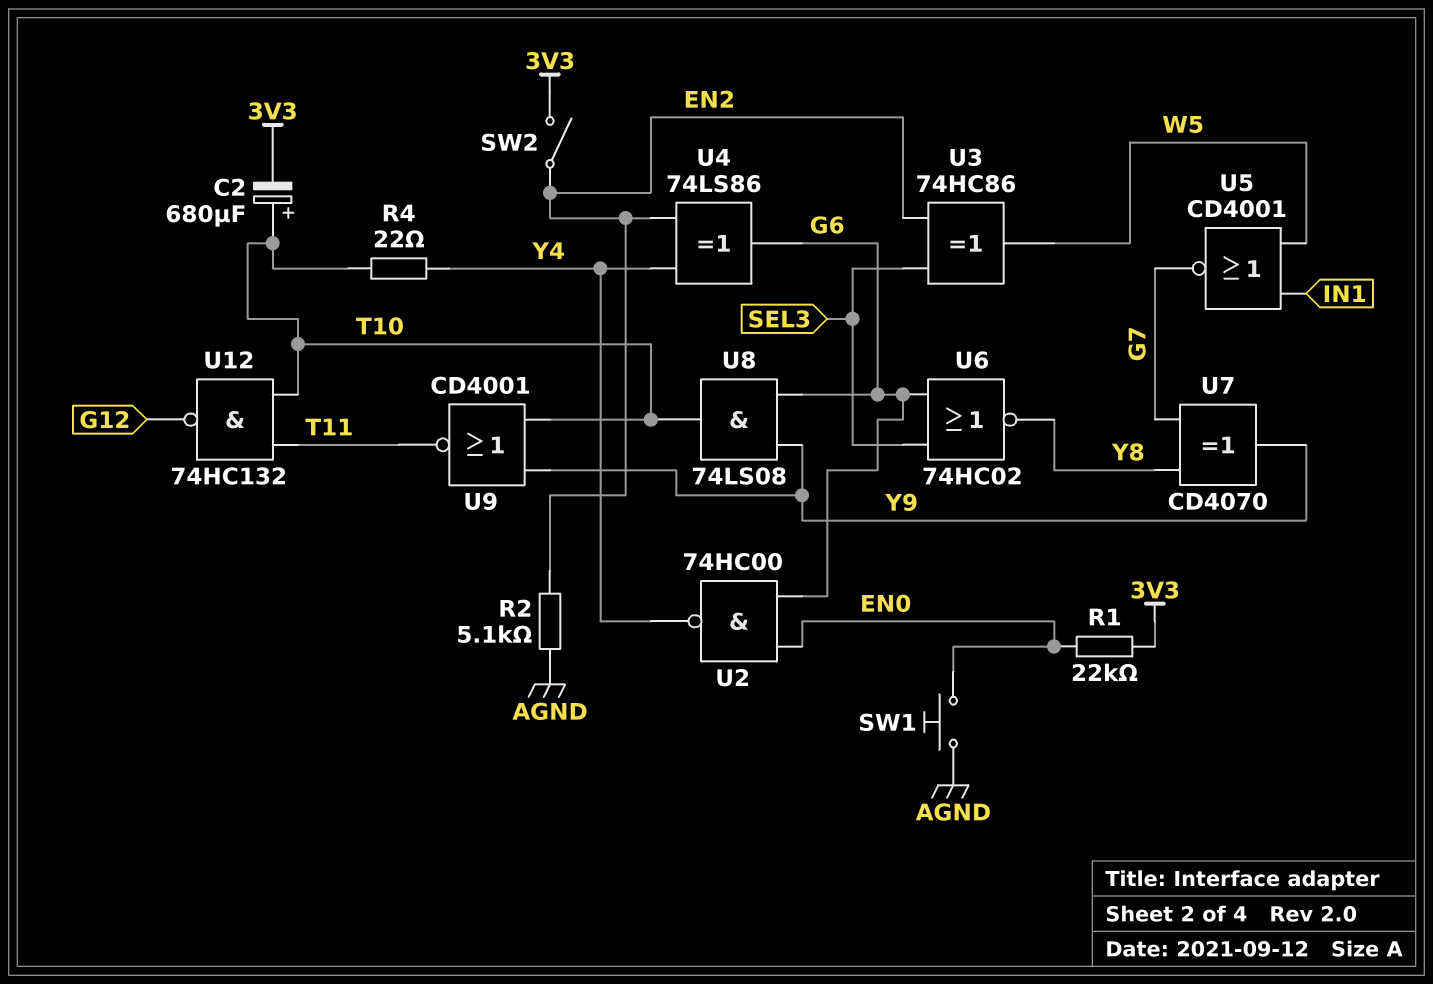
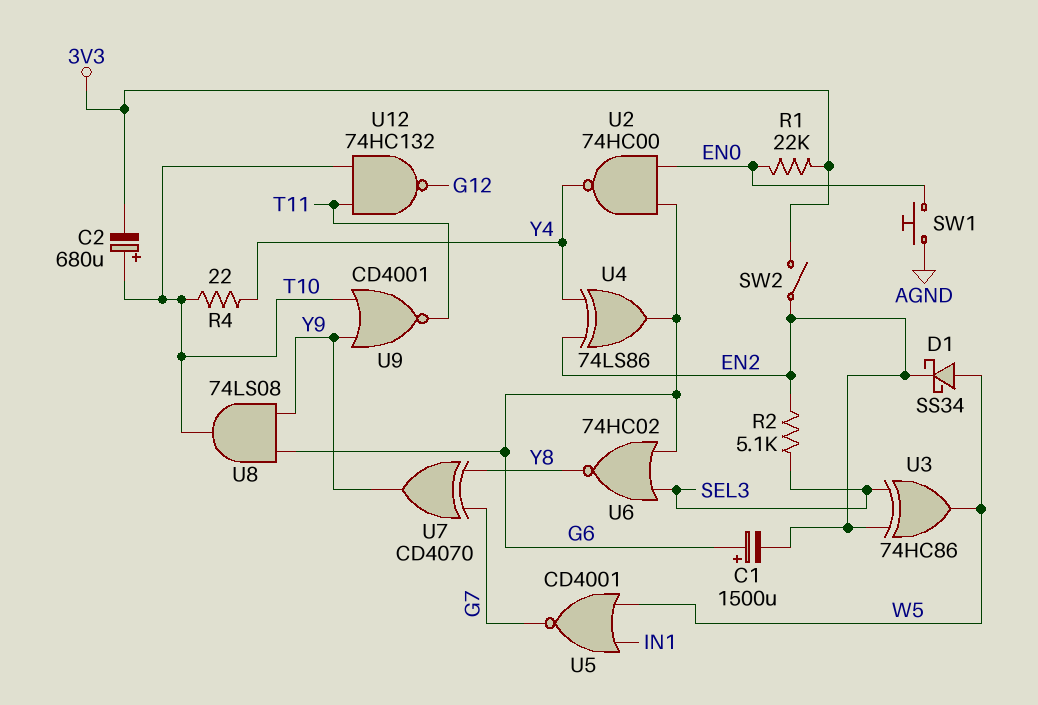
C1: none -> 1500uF (plus G6, minus EN2)
D1: none -> schottky SS34 (A W5, K EN2)
R2: 5.1k (AGND, EN2) -> 5.1k (EN2, SEL3)

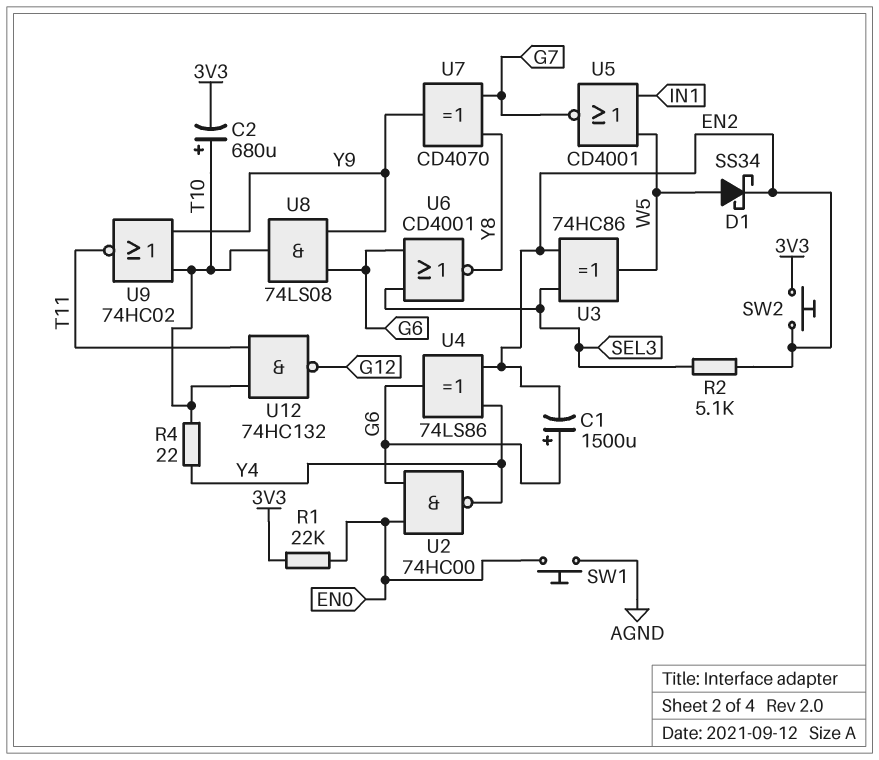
SW2: switch (3V3, EN2) -> button (3V3, EN2)
U6: NOR 74HC02 (in G6, in SEL3, out Y8) -> NOR CD4001 (in G6, in SEL3, out Y8)
U9: NOR CD4001 (in T10, in Y9, out T11) -> NOR 74HC02 (in T10, in Y9, out T11)

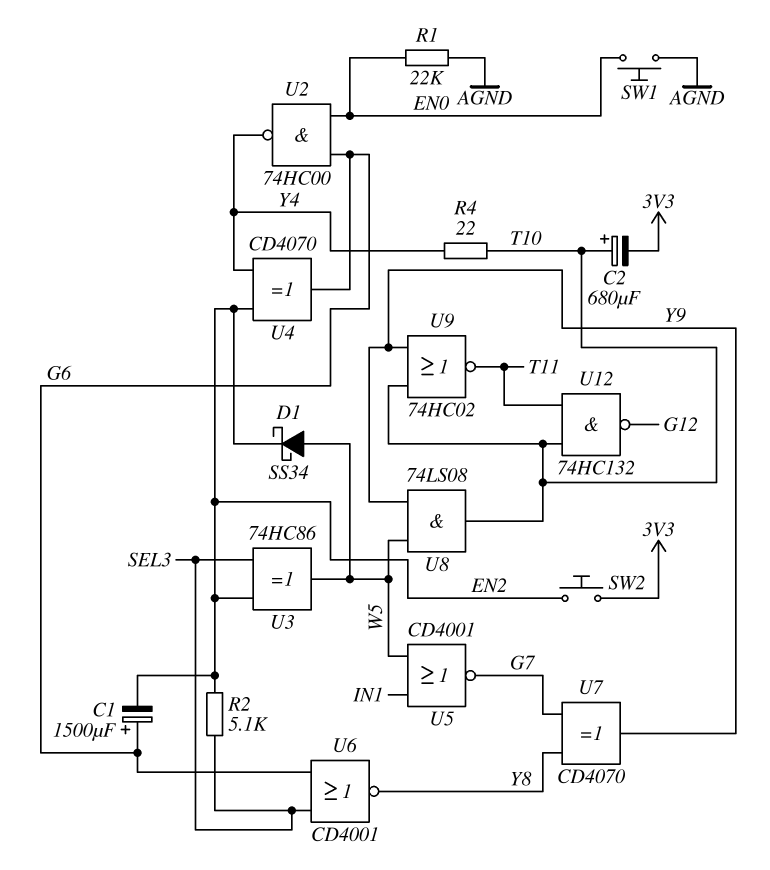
R1: 22k (3V3, EN0) -> 22k (AGND, EN0)
U4: XOR 74LS86 (in EN2, in Y4, out G6) -> XOR CD4070 (in EN2, in Y4, out G6)
U8: AND 74LS08 (in G6, in Y9, out T10) -> AND 74LS08 (in W5, in Y9, out T10)

